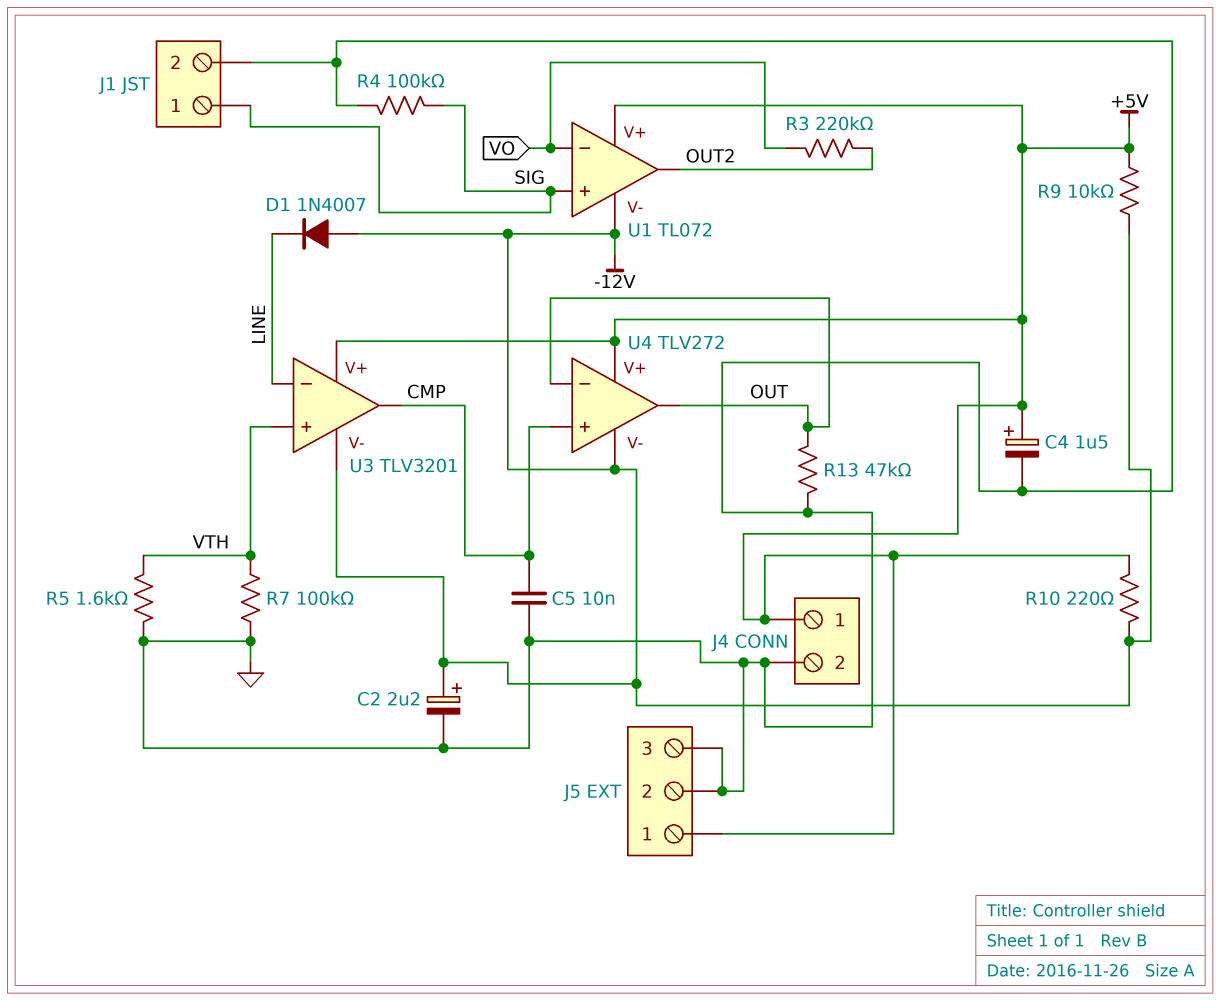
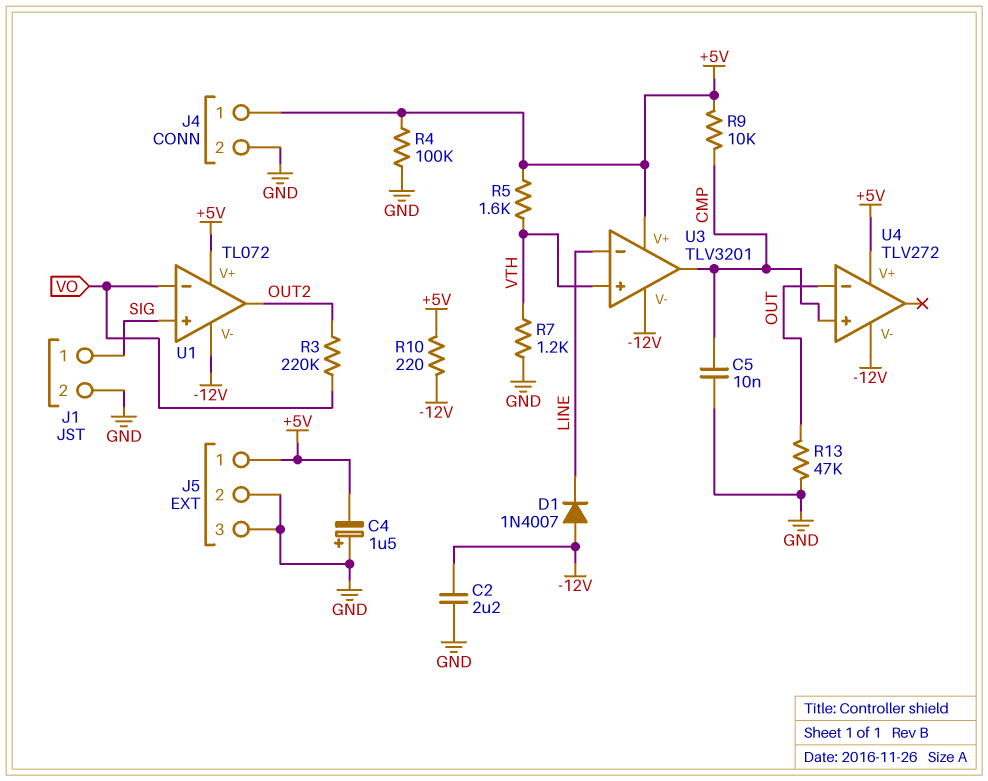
C2: 2.2uF (plus -12V, minus GND) -> 2.2uF (-12V, GND)
C4: 1.5uF (plus +5V, minus GND) -> 1.5uF (plus GND, minus +5V)
R4: 100k (GND, SIG) -> 100k (+5V, GND)
R5: 1.6k (GND, VTH) -> 1.6k (+5V, VTH)
R7: 100k (GND, VTH) -> 1.2k (GND, VTH)
R9: 10k (+5V, -12V) -> 10k (+5V, CMP)
U4 pin out: OUT -> none

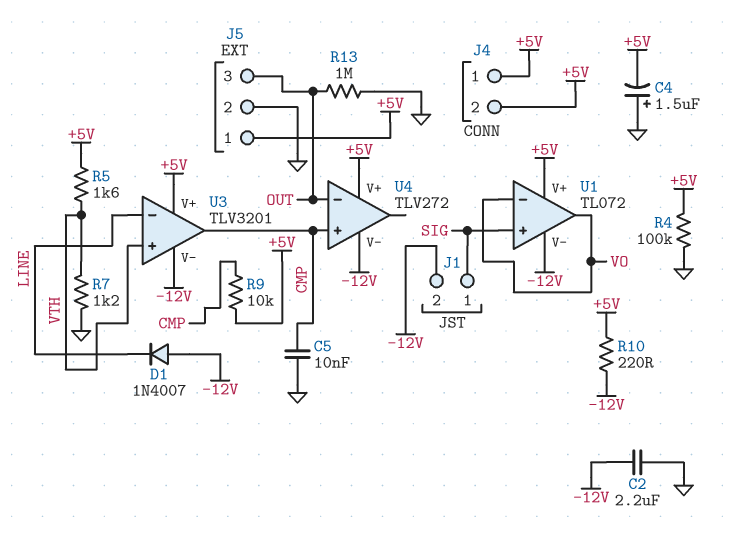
J1 pin 2: GND -> -12V
J4 pin 2: GND -> +5V
J5 pin 3: GND -> OUT
R3: 220k (OUT2, VO) -> none
R13: 47k (GND, OUT) -> 1M (GND, OUT)
U1 pin out: OUT2 -> VO

